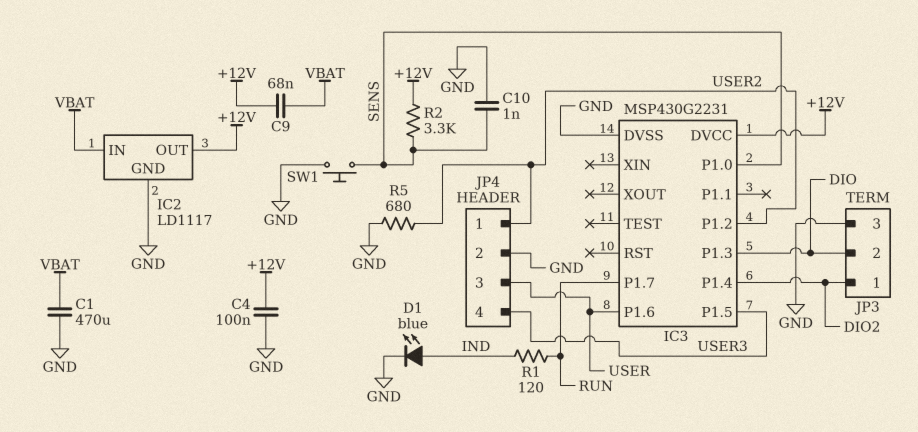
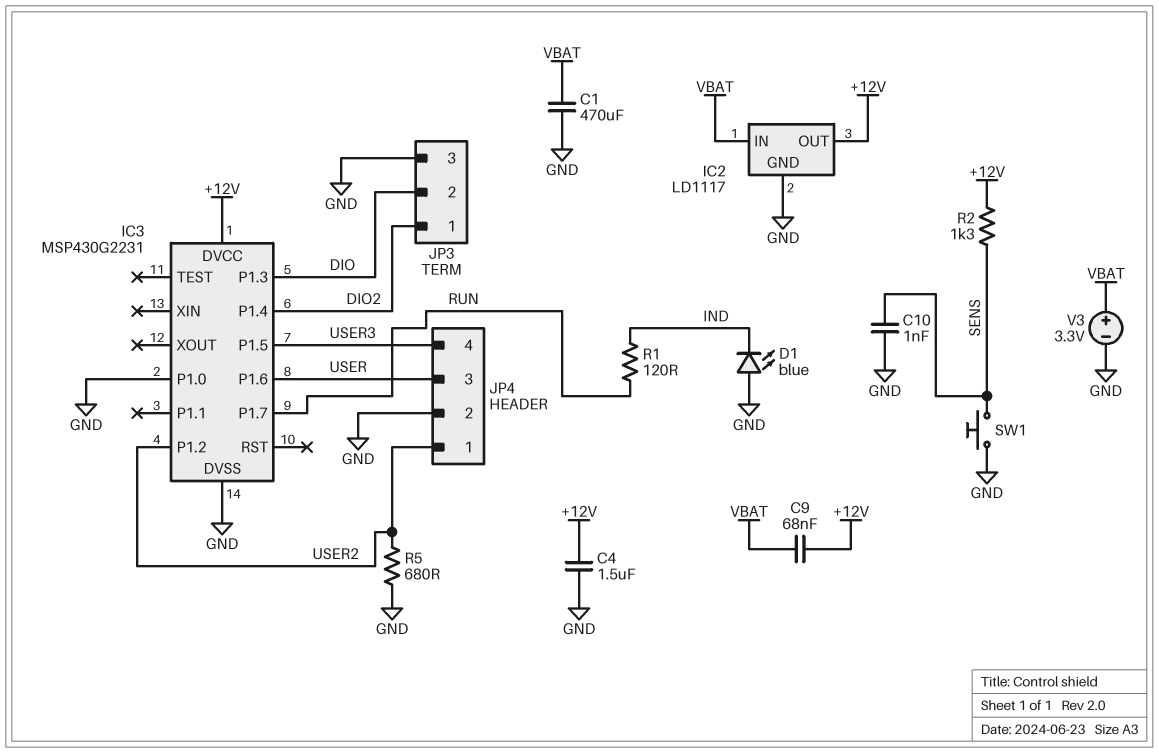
C4: 100nF (+12V, GND) -> 1.5uF (+12V, GND)
D1: LED blue (A IND, K GND) -> LED blue (A GND, K IND)
IC3 pin P1.0: SENS -> GND
R2: 3.3k (+12V, SENS) -> 1.3k (+12V, SENS)
V3: none -> 3.3V (plus VBAT, minus GND)

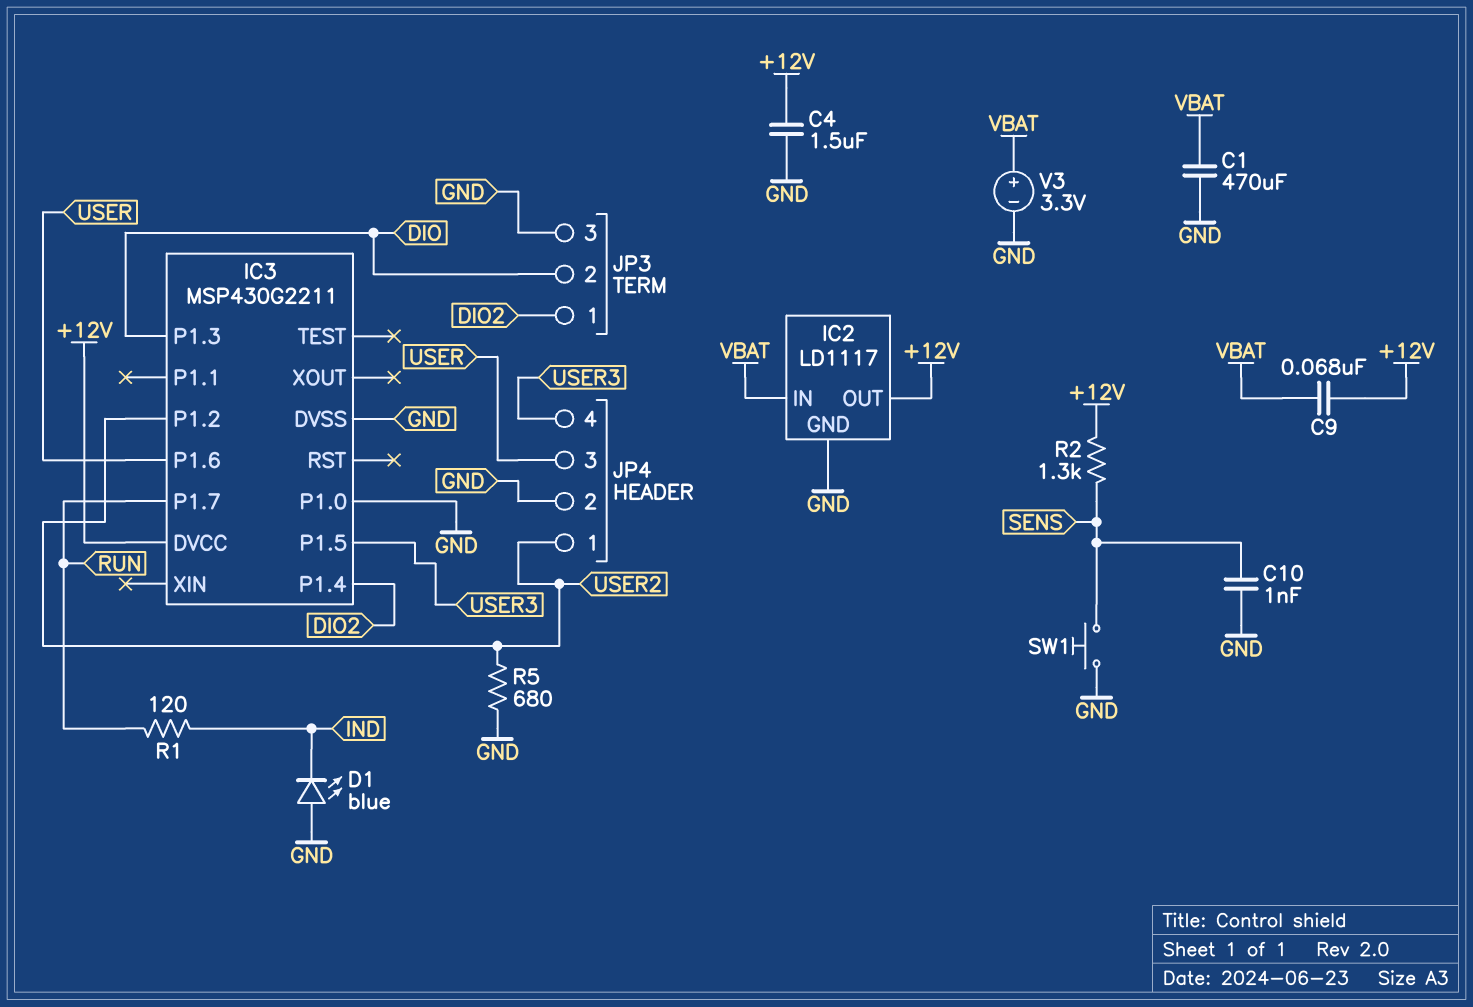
IC3: MSP430G2231 -> MSP430G2211

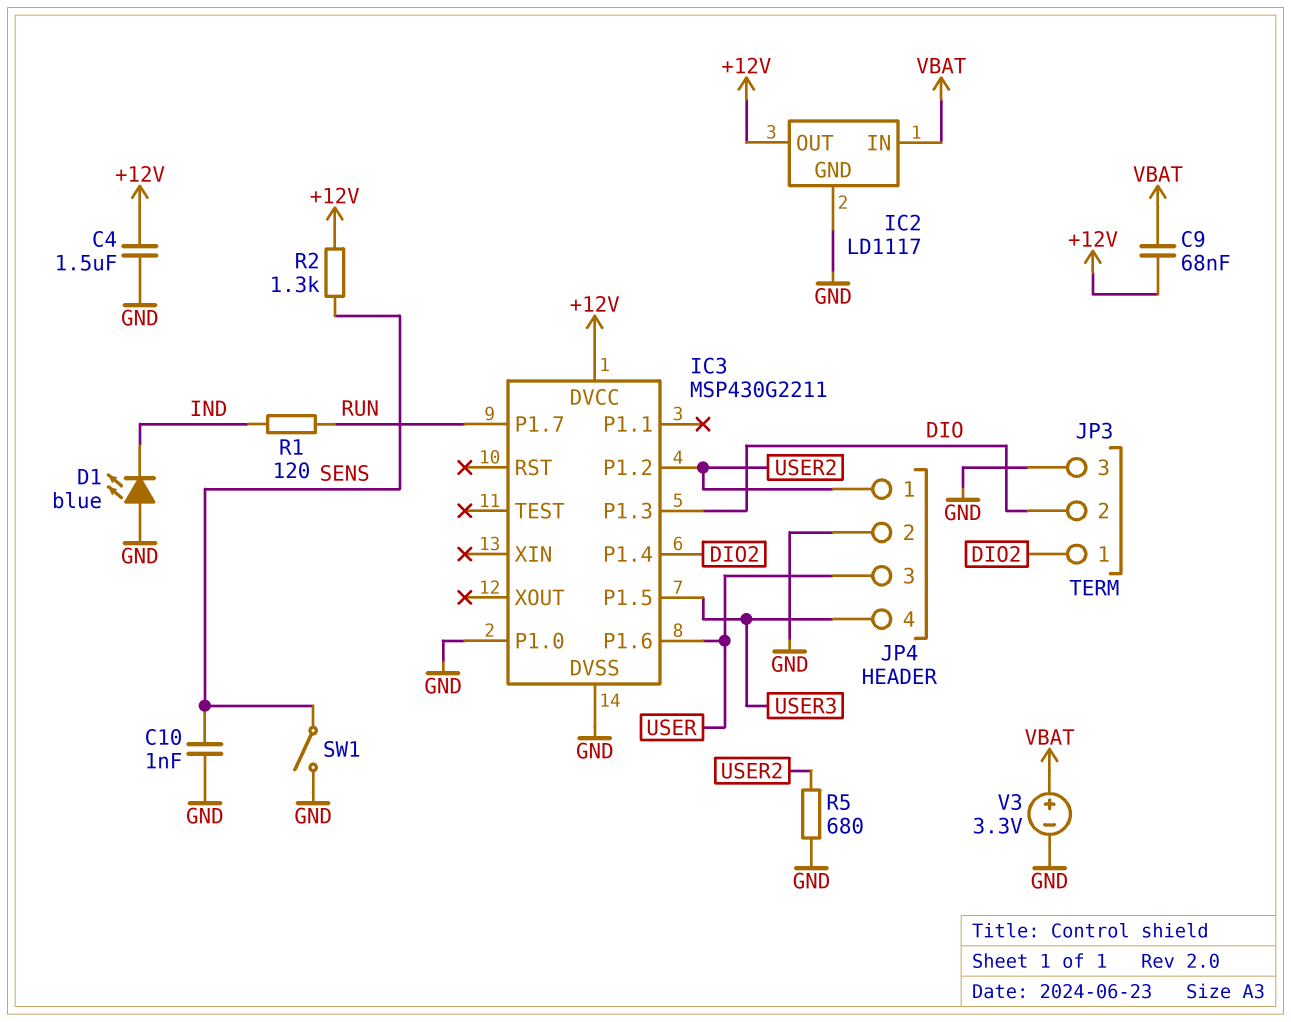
C1: 470uF (GND, VBAT) -> none
SW1: button (GND, SENS) -> switch (GND, SENS)

